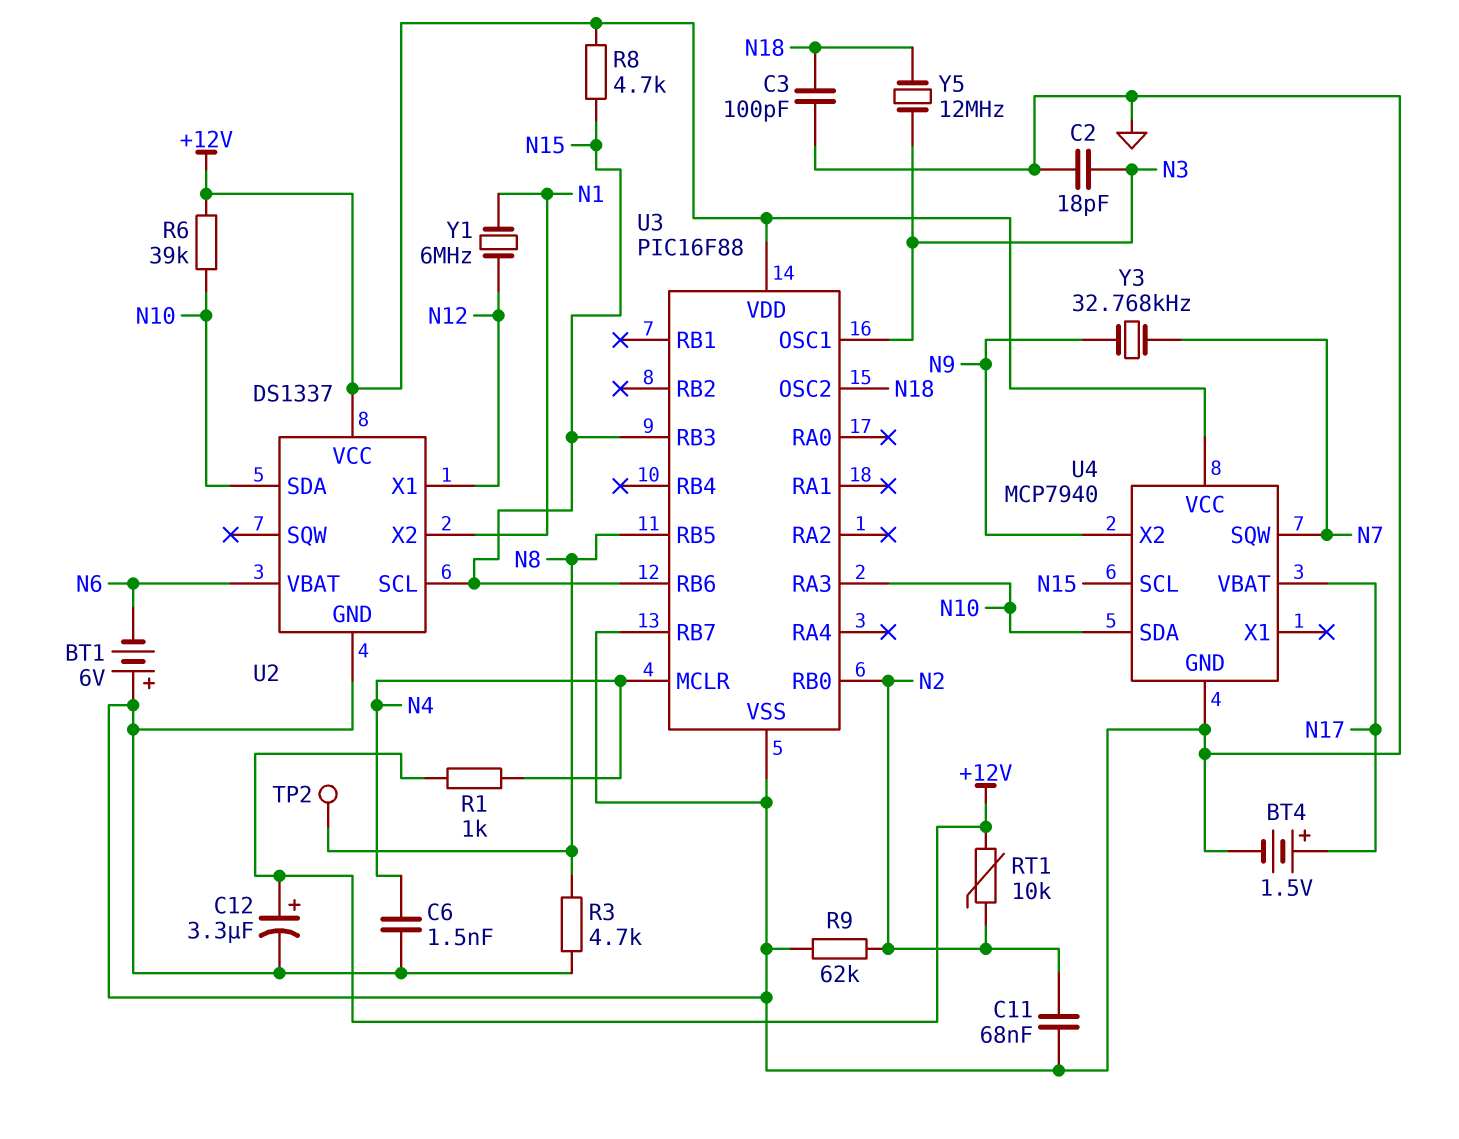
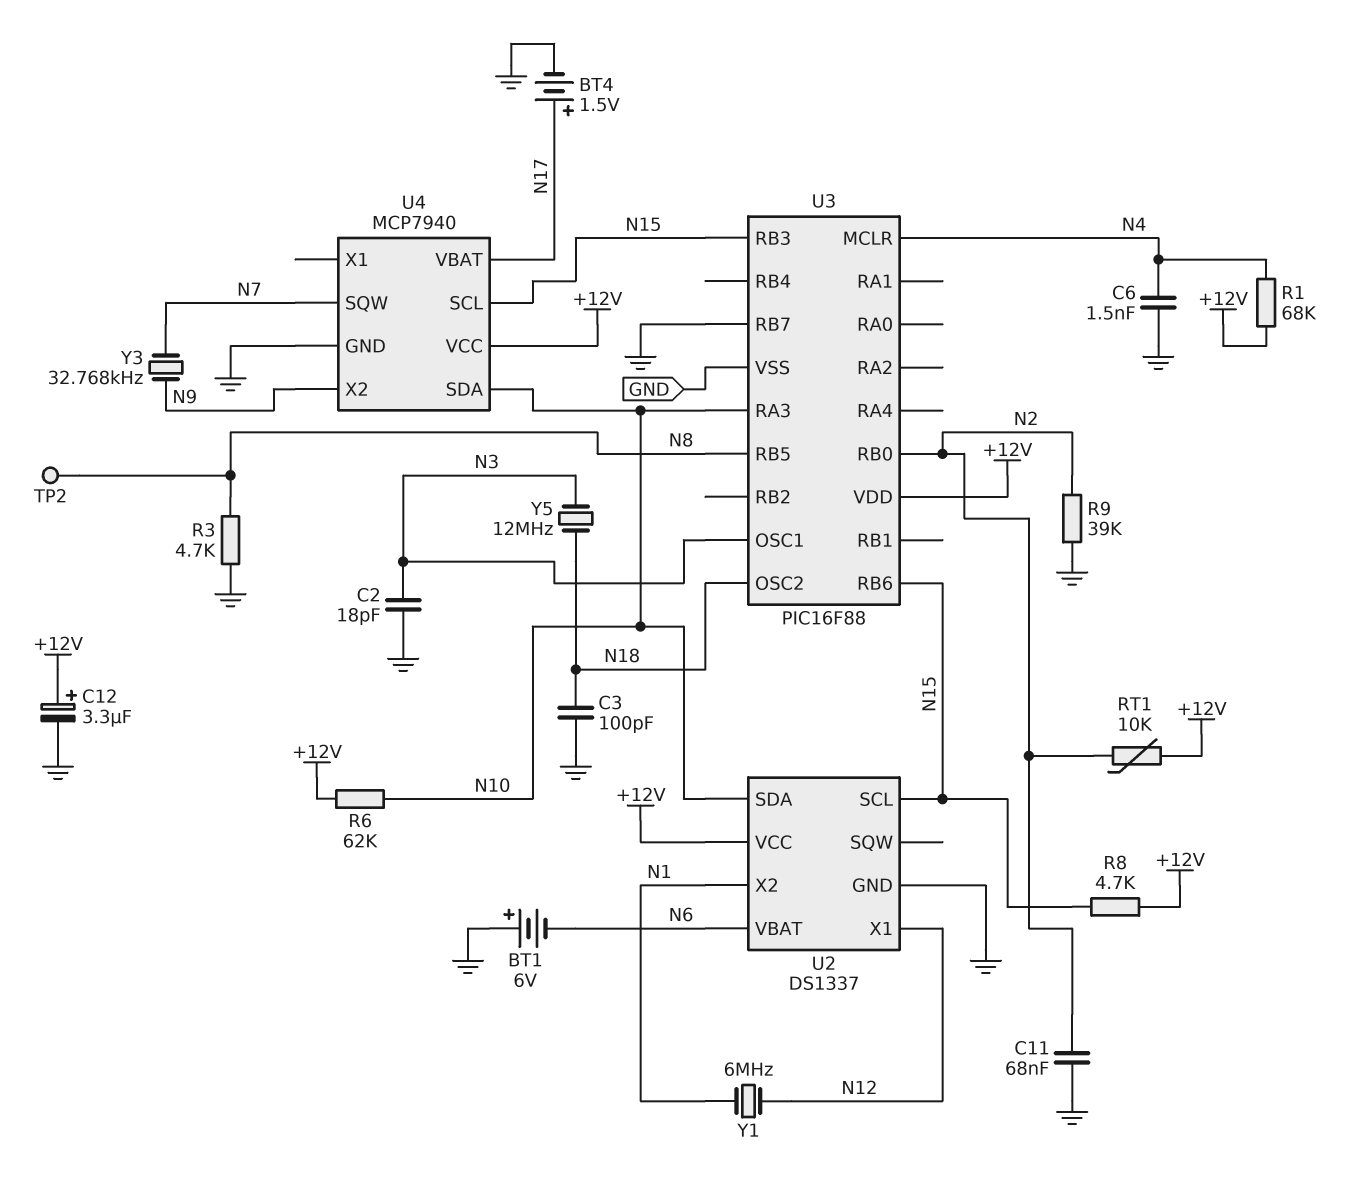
R1: 1k (+12V, N4) -> 68k (+12V, N4)
R6: 39k (+12V, N10) -> 62k (+12V, N10)
R9: 62k (GND, N2) -> 39k (GND, N2)

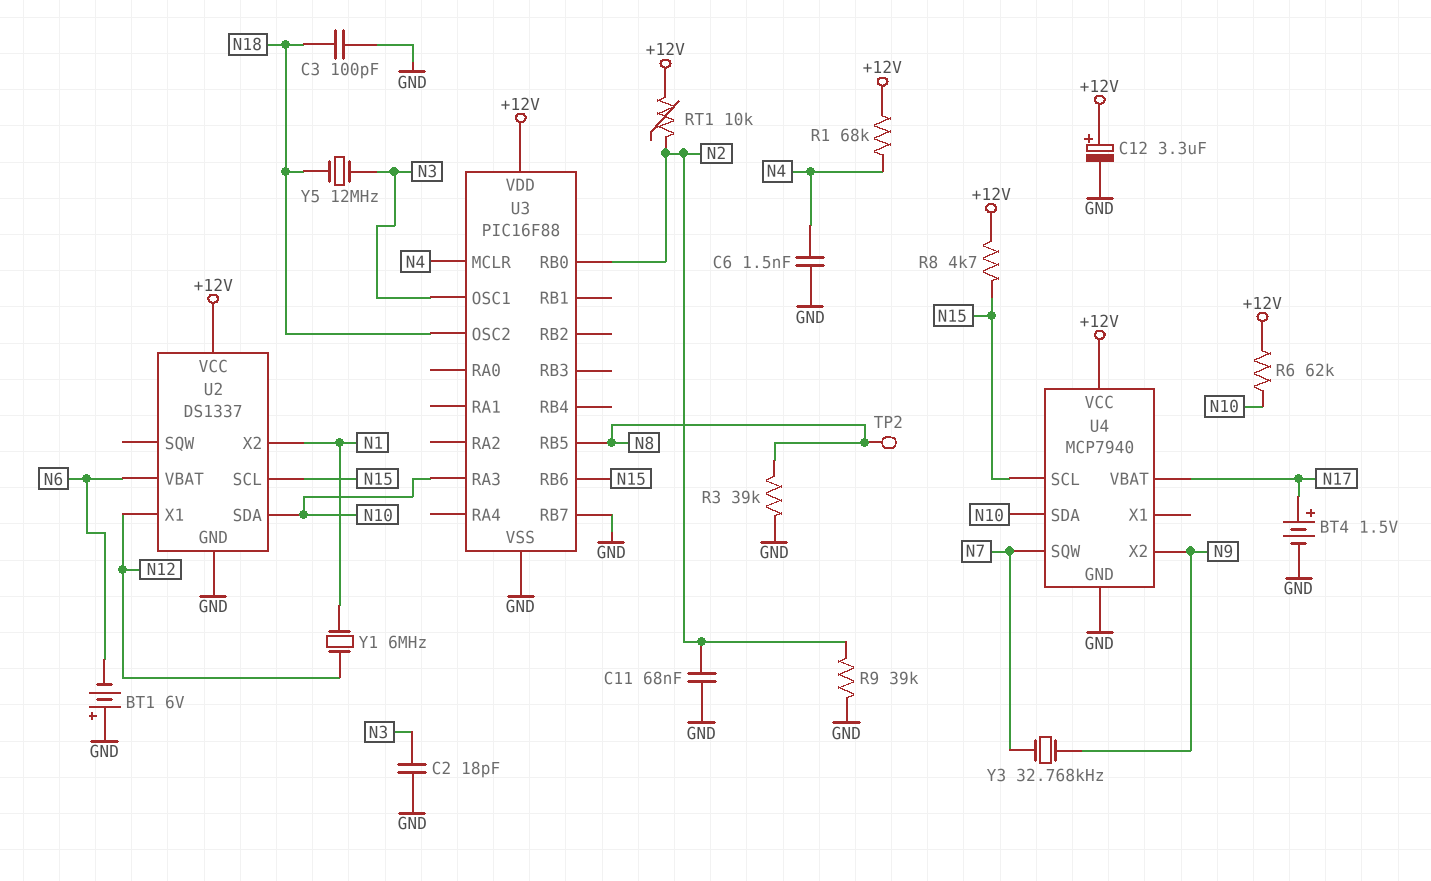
R3: 4.7k (GND, N8) -> 39k (GND, N8)
U3 pin RB3: N15 -> none

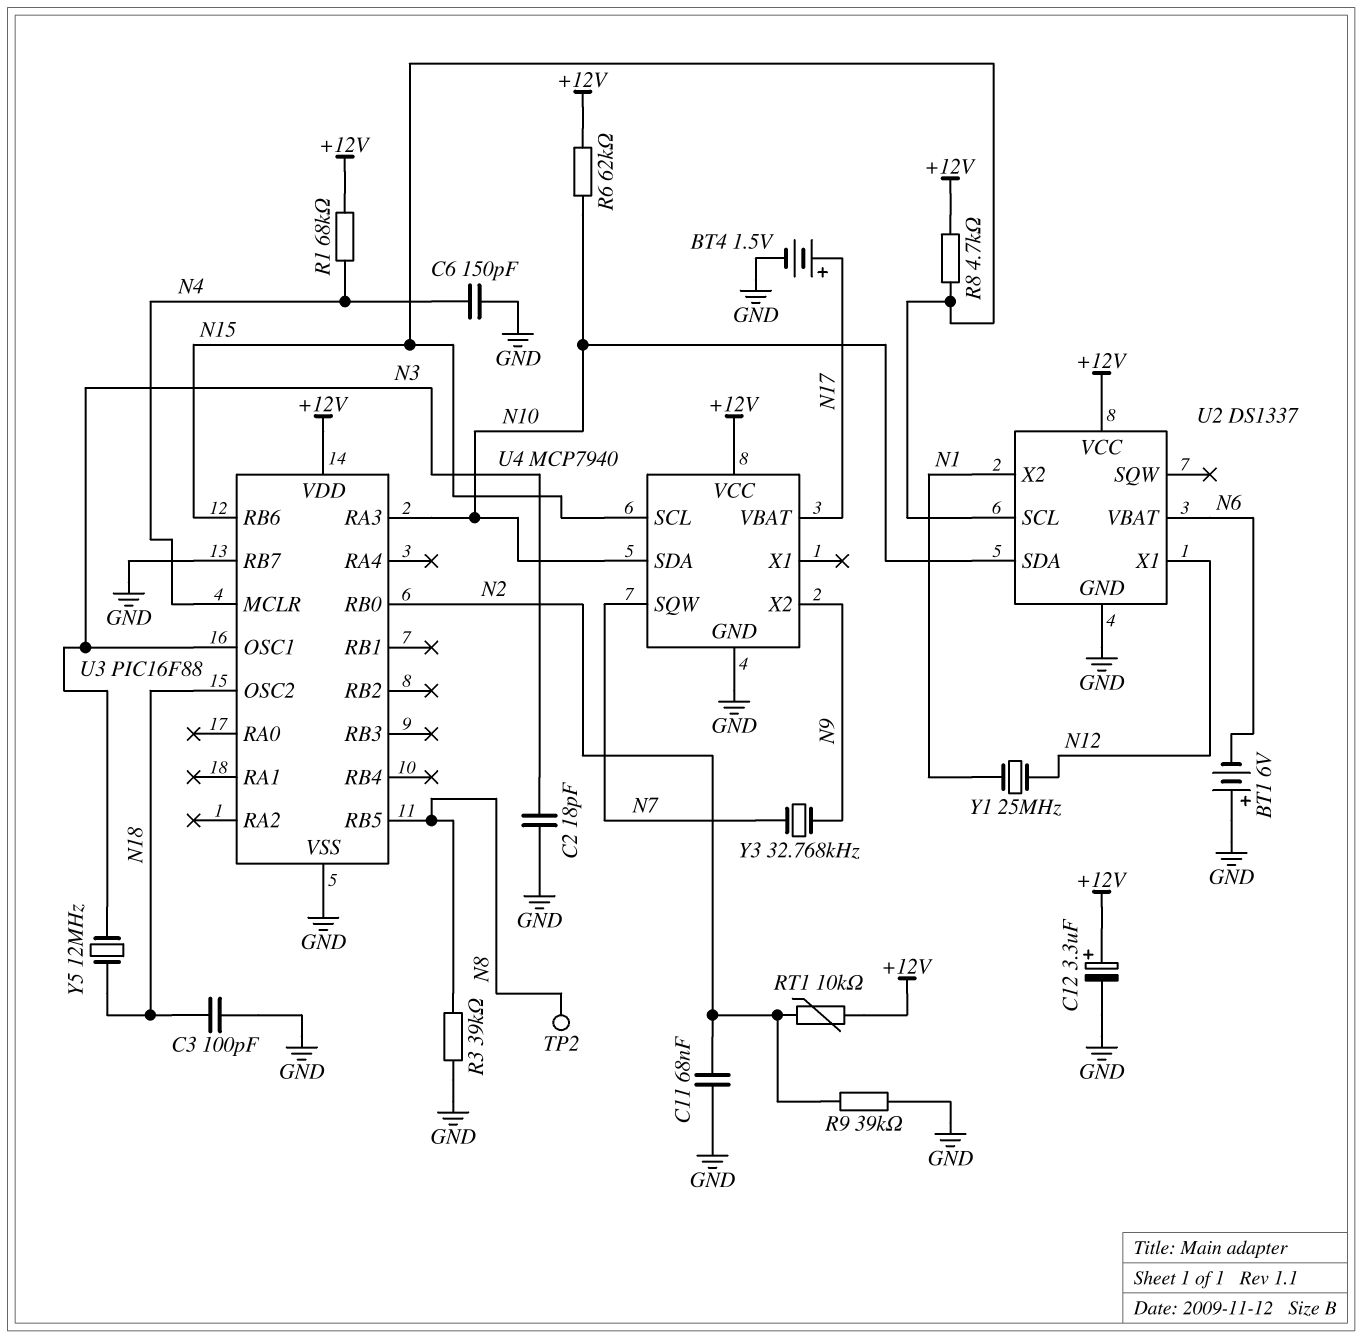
C6: 1.5nF (GND, N4) -> 150pF (GND, N4)
Y1: 6MHz (N1, N12) -> 25MHz (N1, N12)

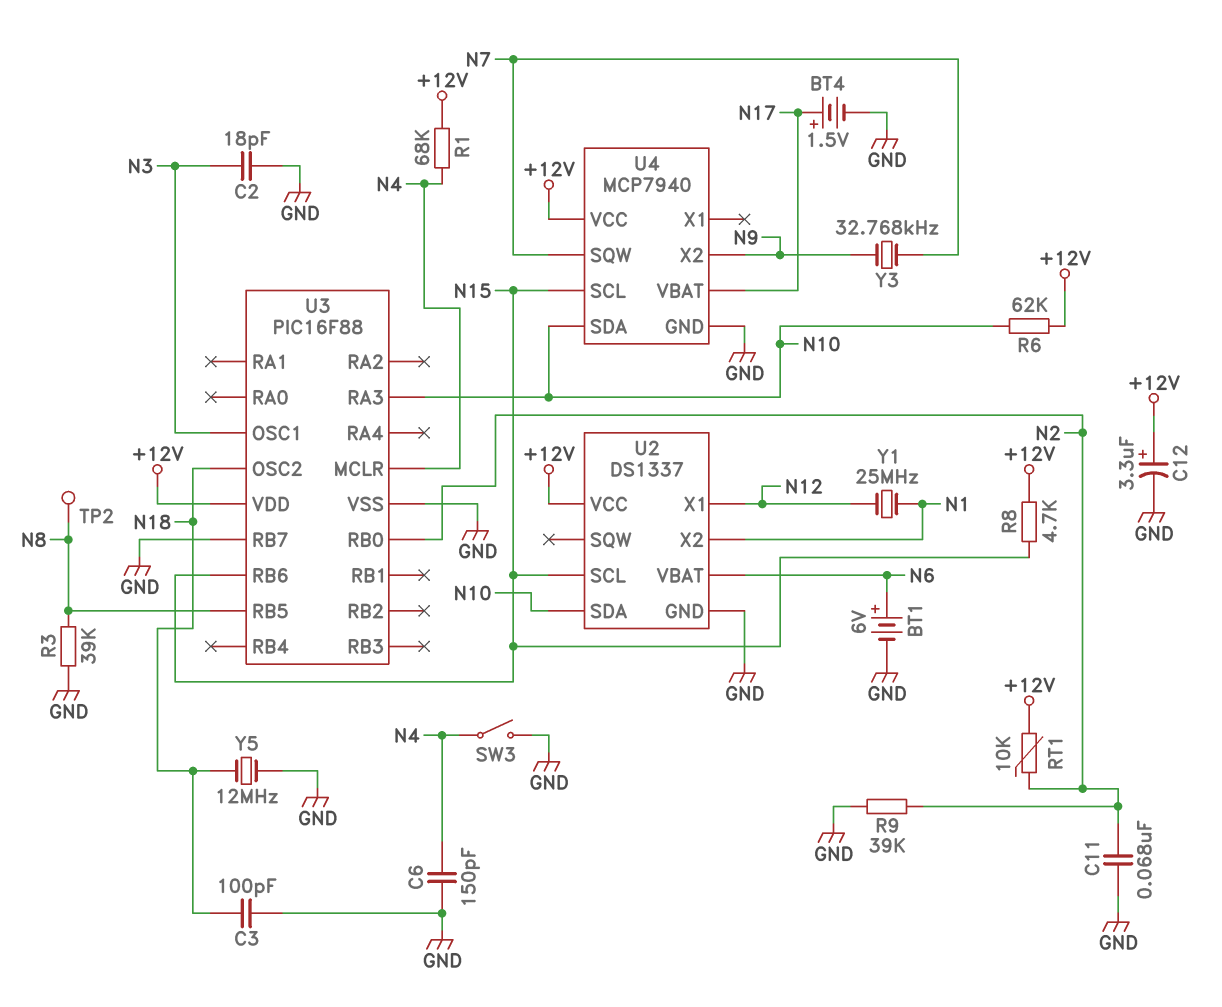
BT1: 6V (plus GND, minus N6) -> 6V (plus N6, minus GND)
SW3: none -> switch (GND, N4)
Y5: 12MHz (N3, N18) -> 12MHz (GND, N18)

